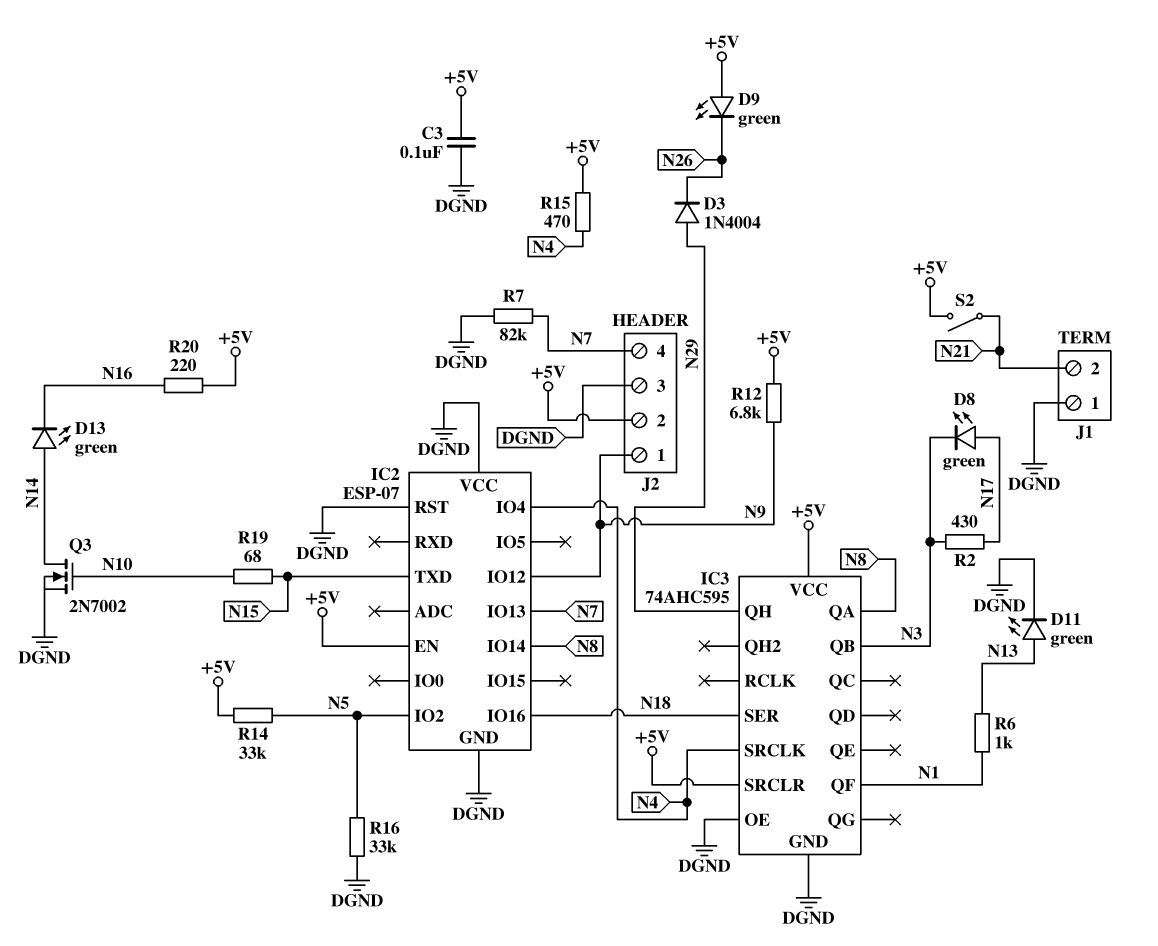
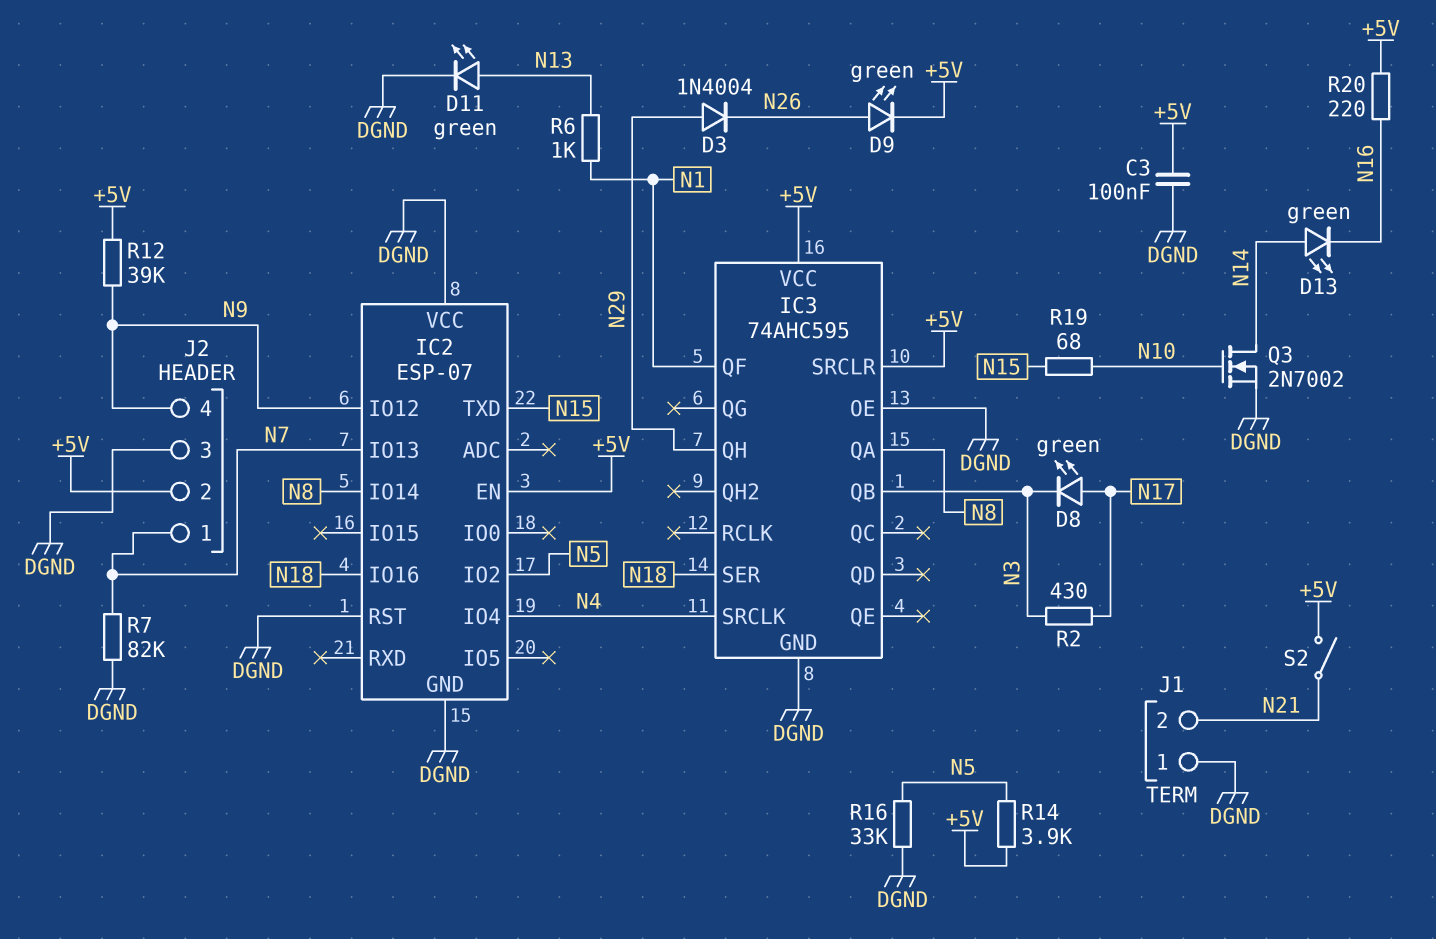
D9: LED green (A +5V, K N26) -> LED green (A N26, K +5V)
J2 pin 1: N9 -> N7
J2 pin 4: N7 -> N9
R12: 6.8k (+5V, N9) -> 39k (+5V, N9)
R14: 33k (+5V, N5) -> 3.9k (+5V, N5)
R15: 470 (+5V, N4) -> none

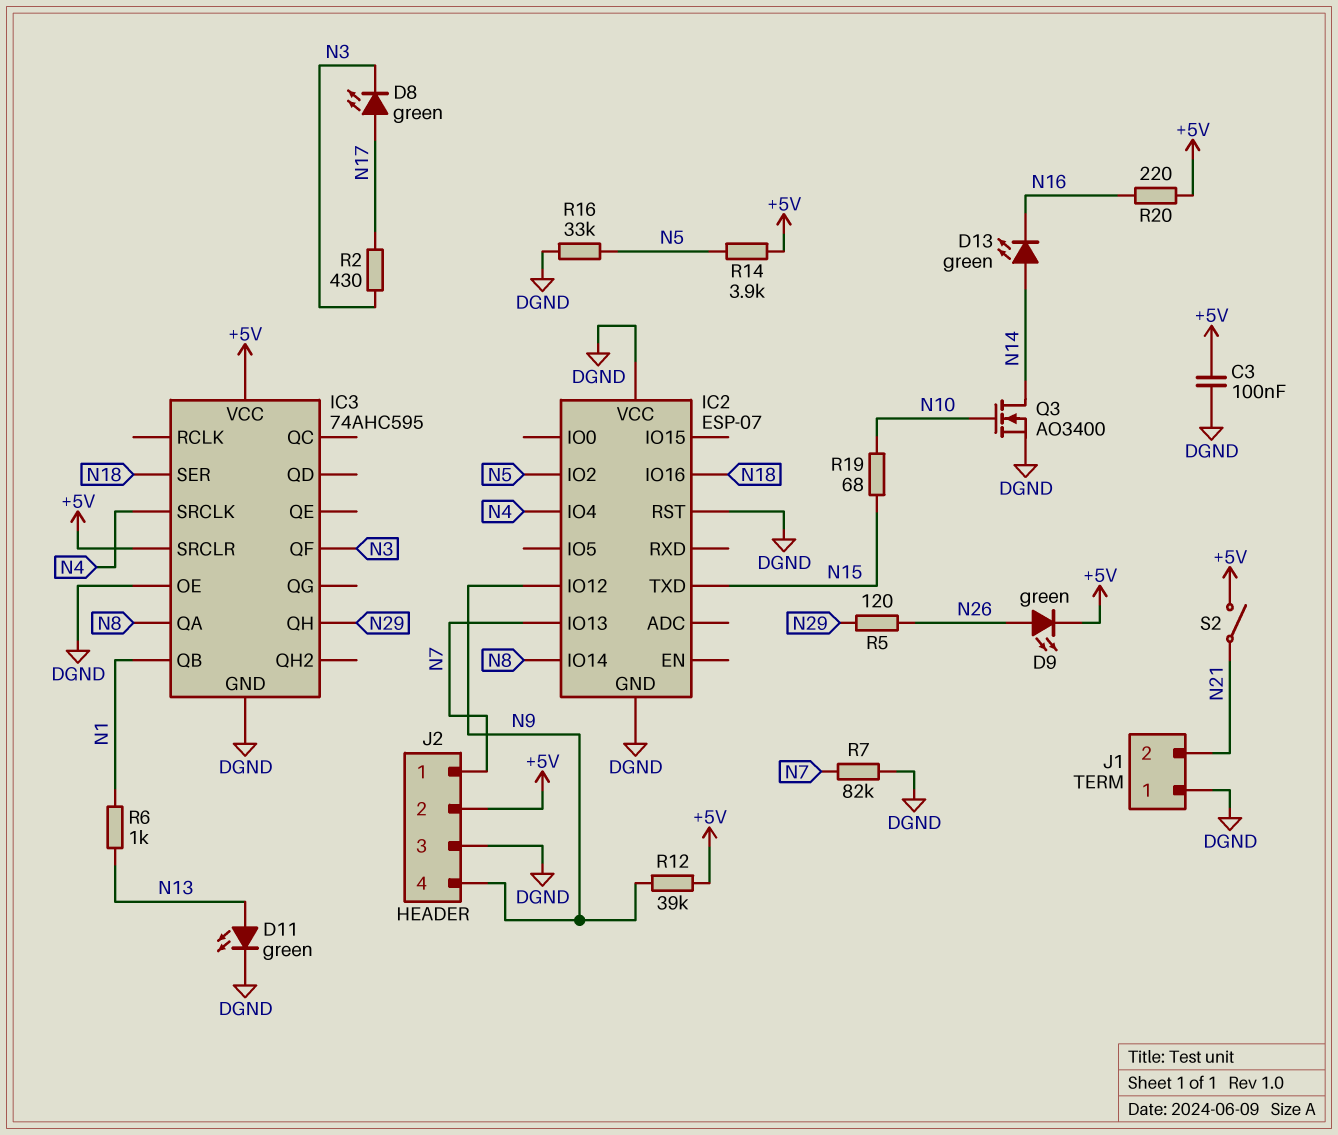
D3: diode 1N4004 (A N29, K N26) -> none
IC2 pin EN: +5V -> none
IC3 pin QB: N3 -> N1
IC3 pin QF: N1 -> N3
Q3: NMOS 2N7002 (G N10, D N14, S DGND) -> NMOS AO3400 (G N10, D N14, S DGND)
R5: none -> 120 (N26, N29)

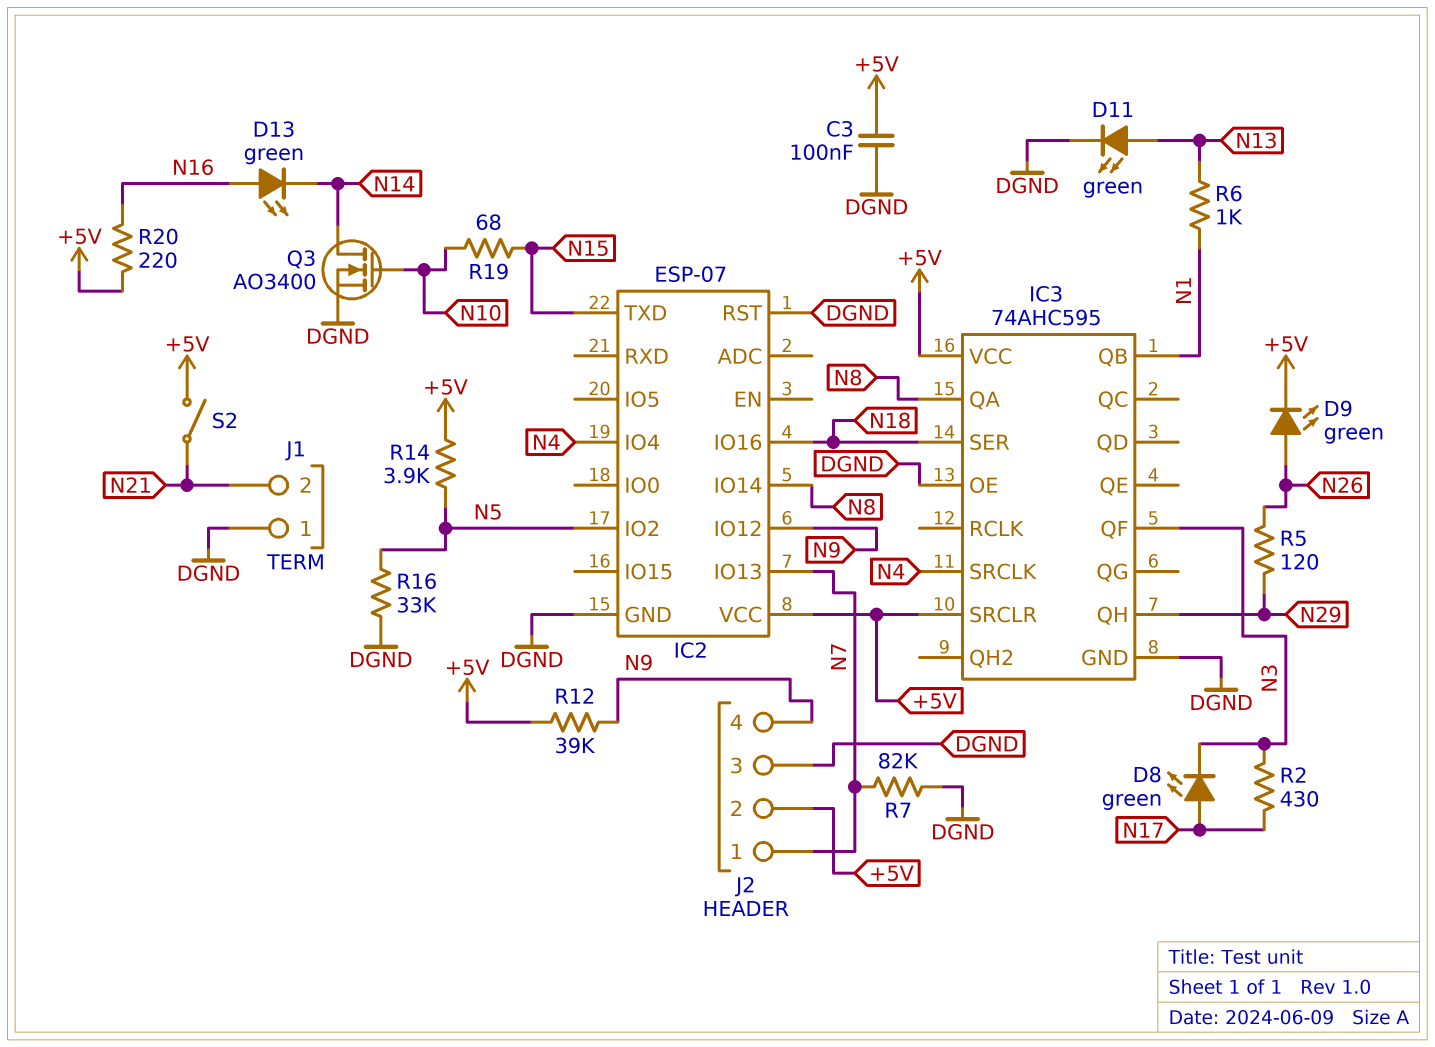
D13: LED green (A N14, K N16) -> LED green (A N16, K N14)
IC2 pin VCC: DGND -> +5V

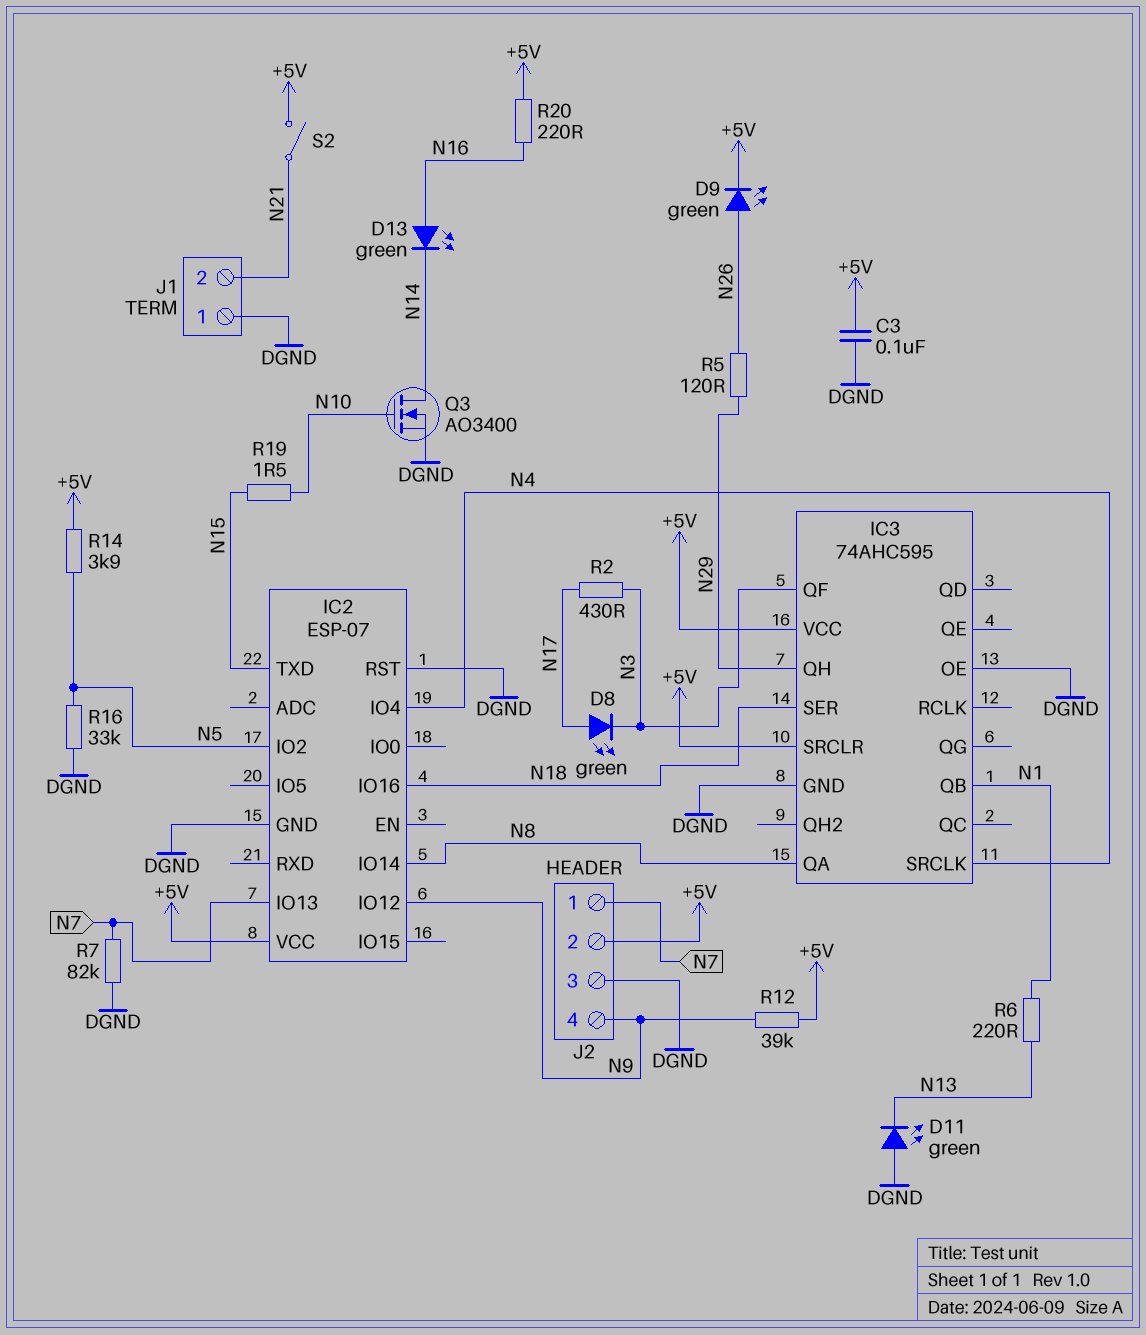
D11: LED green (A N13, K DGND) -> LED green (A DGND, K N13)
R6: 1k (N1, N13) -> 220 (N1, N13)
R19: 68 (N10, N15) -> 1.5 (N10, N15)

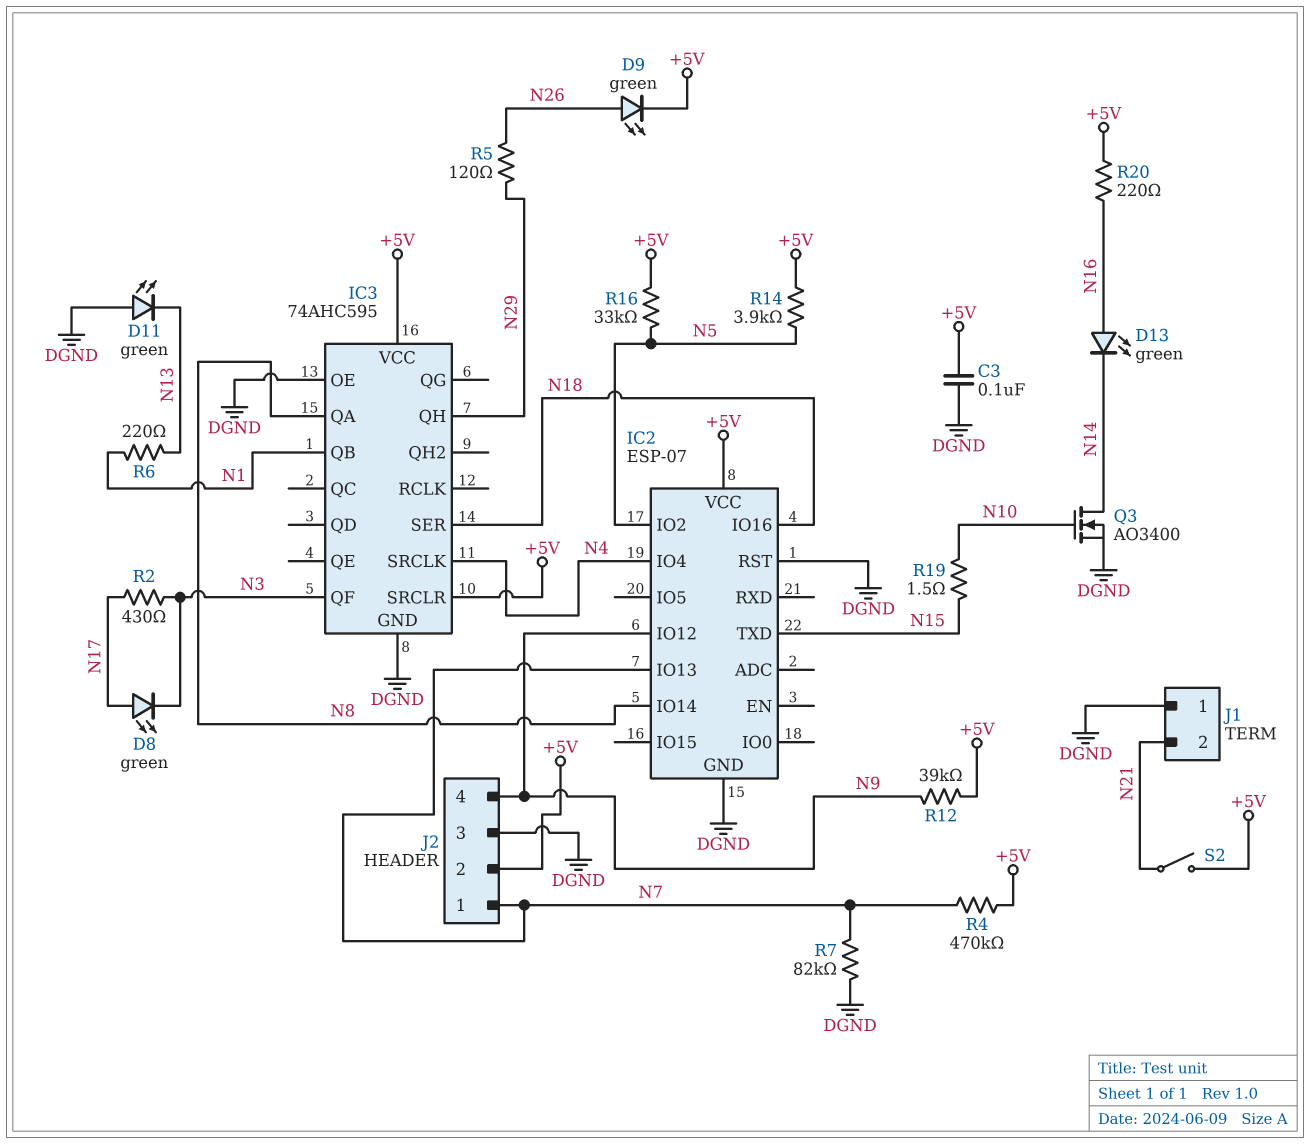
R4: none -> 470k (+5V, N7)
R16: 33k (DGND, N5) -> 33k (+5V, N5)

